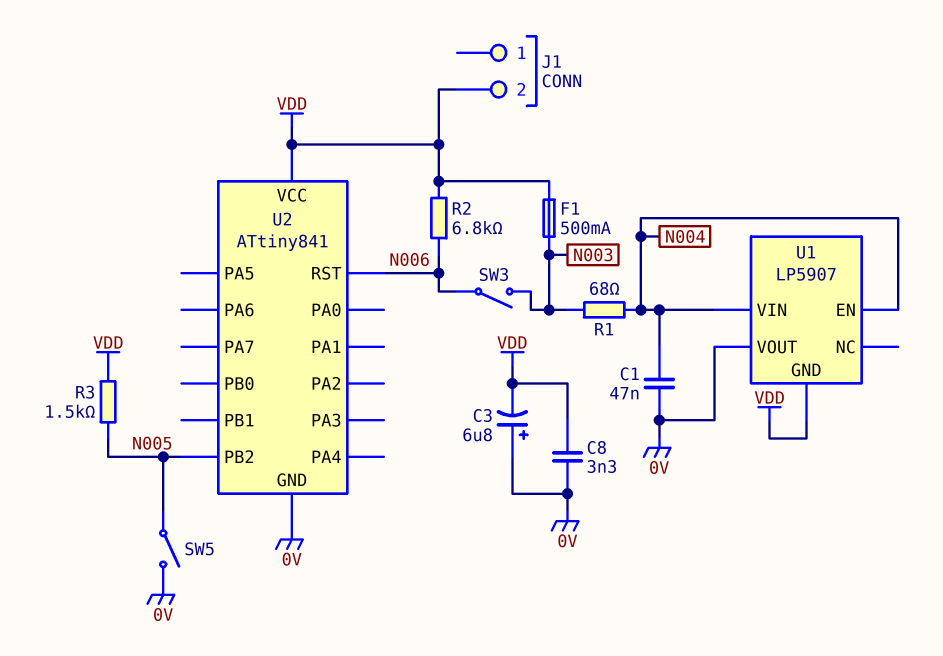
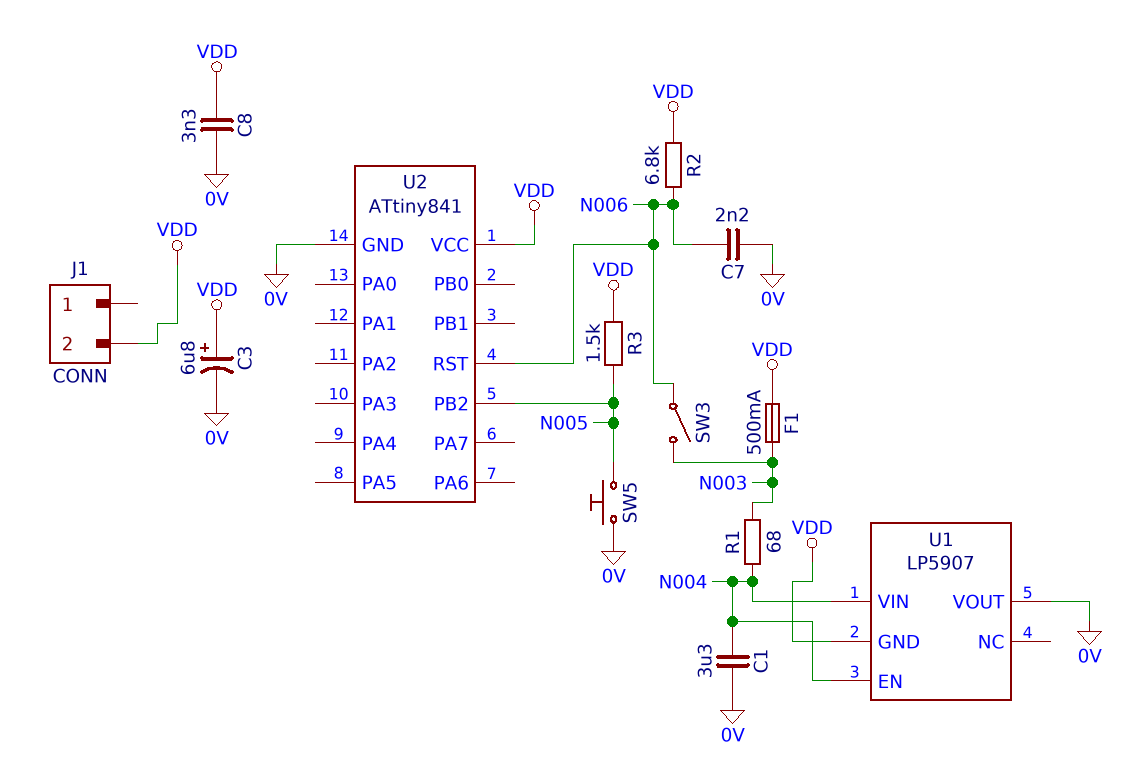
C1: 47nF (0V, N004) -> 3.3uF (0V, N004)
C3: 6.8uF (plus 0V, minus VDD) -> 6.8uF (plus VDD, minus 0V)
C7: none -> 2.2nF (0V, N006)
SW5: switch (0V, N005) -> button (0V, N005)

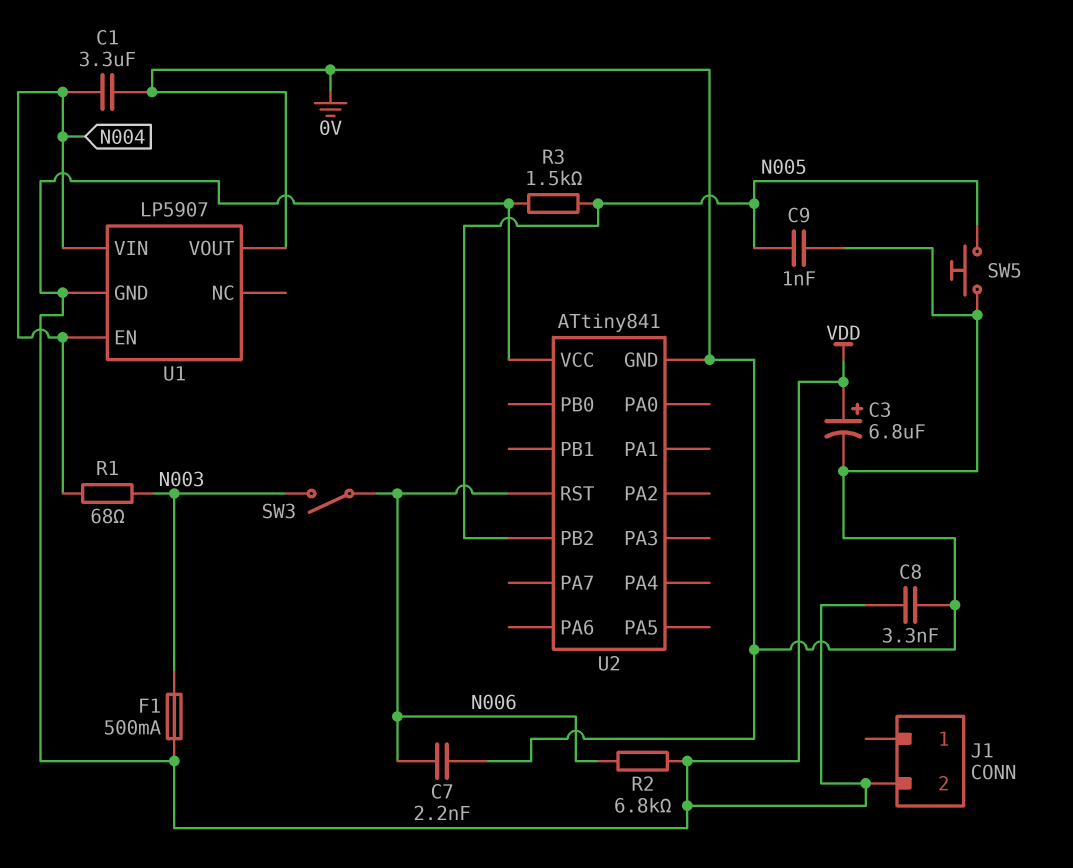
C9: none -> 1nF (0V, N005)

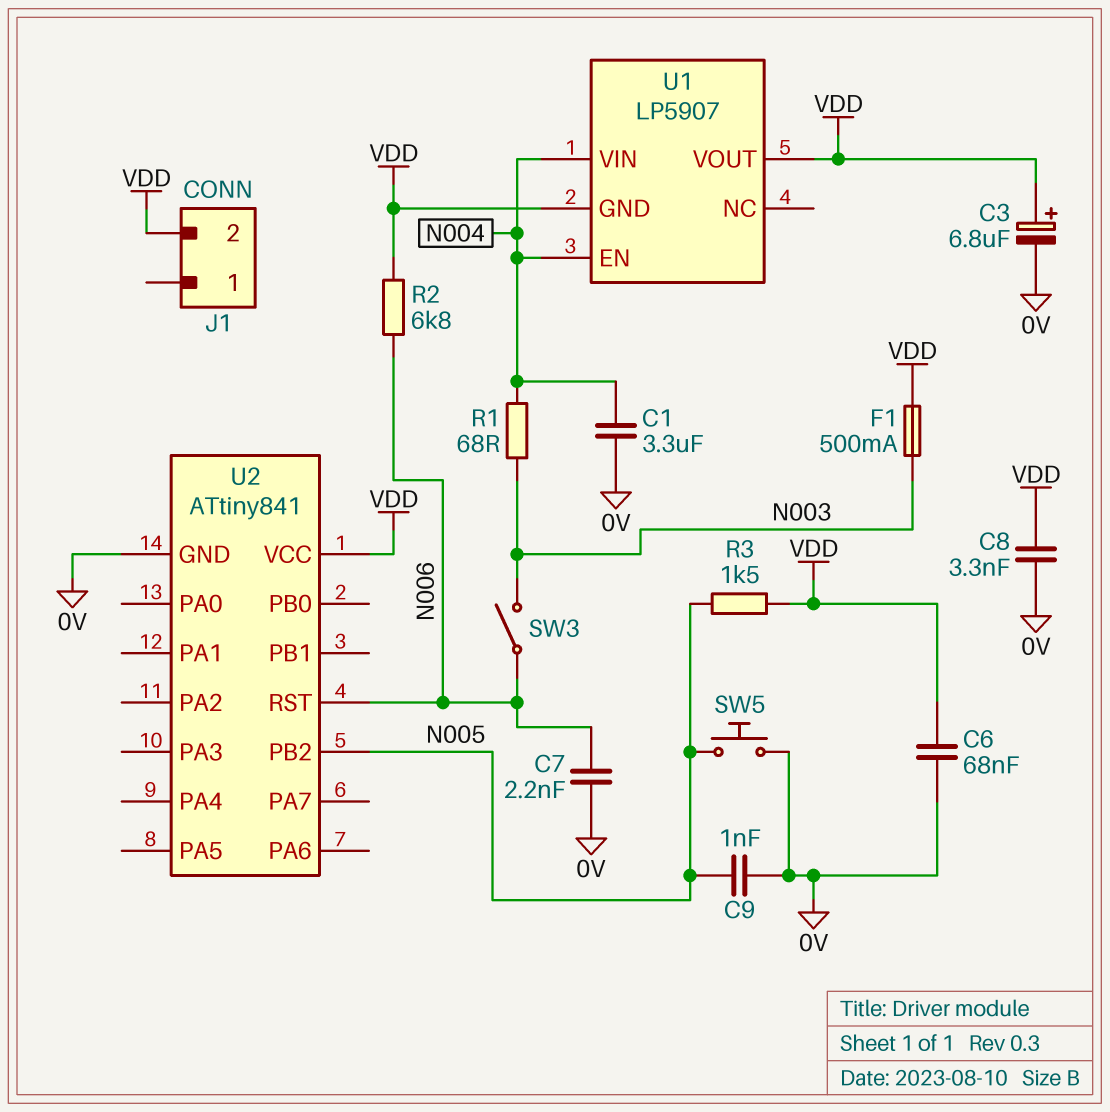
C6: none -> 68nF (0V, VDD)
U1 pin VOUT: 0V -> VDD

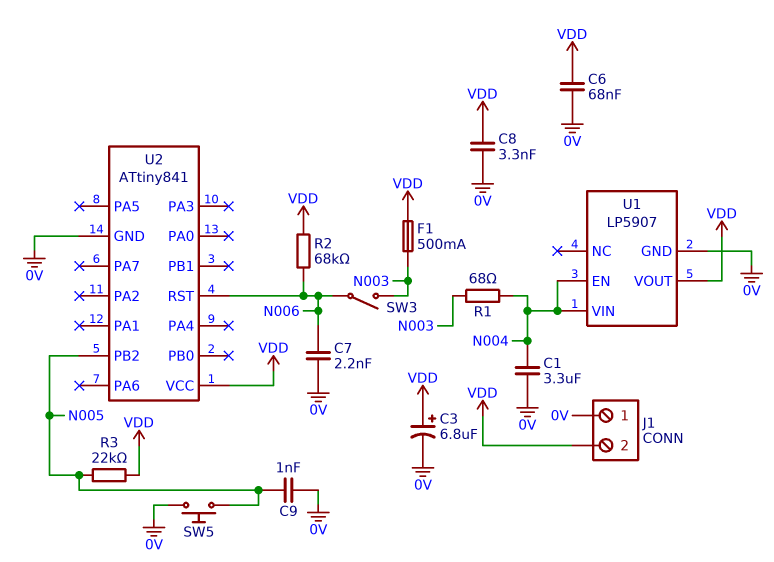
J1 pin 1: none -> 0V
R2: 6.8k (N006, VDD) -> 68k (N006, VDD)
R3: 1.5k (N005, VDD) -> 22k (N005, VDD)
U1 pin GND: VDD -> 0V

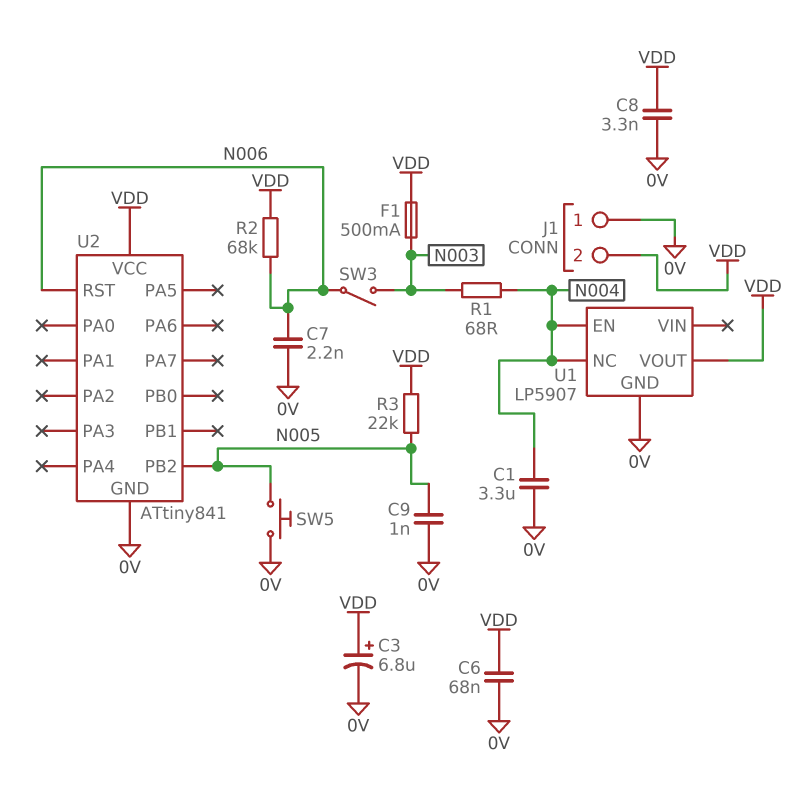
U1 pin NC: none -> N004
U1 pin VIN: N004 -> none

